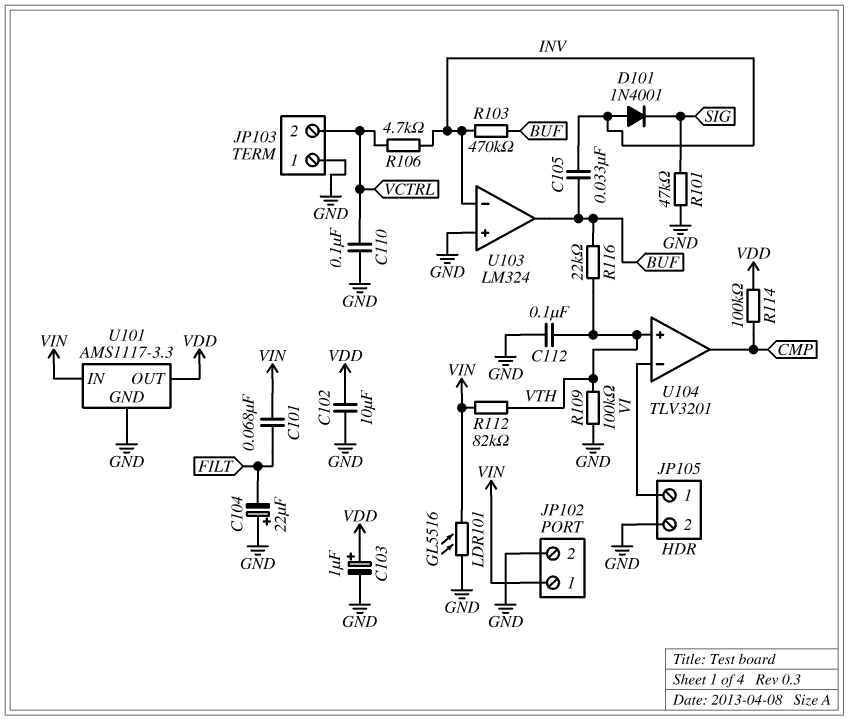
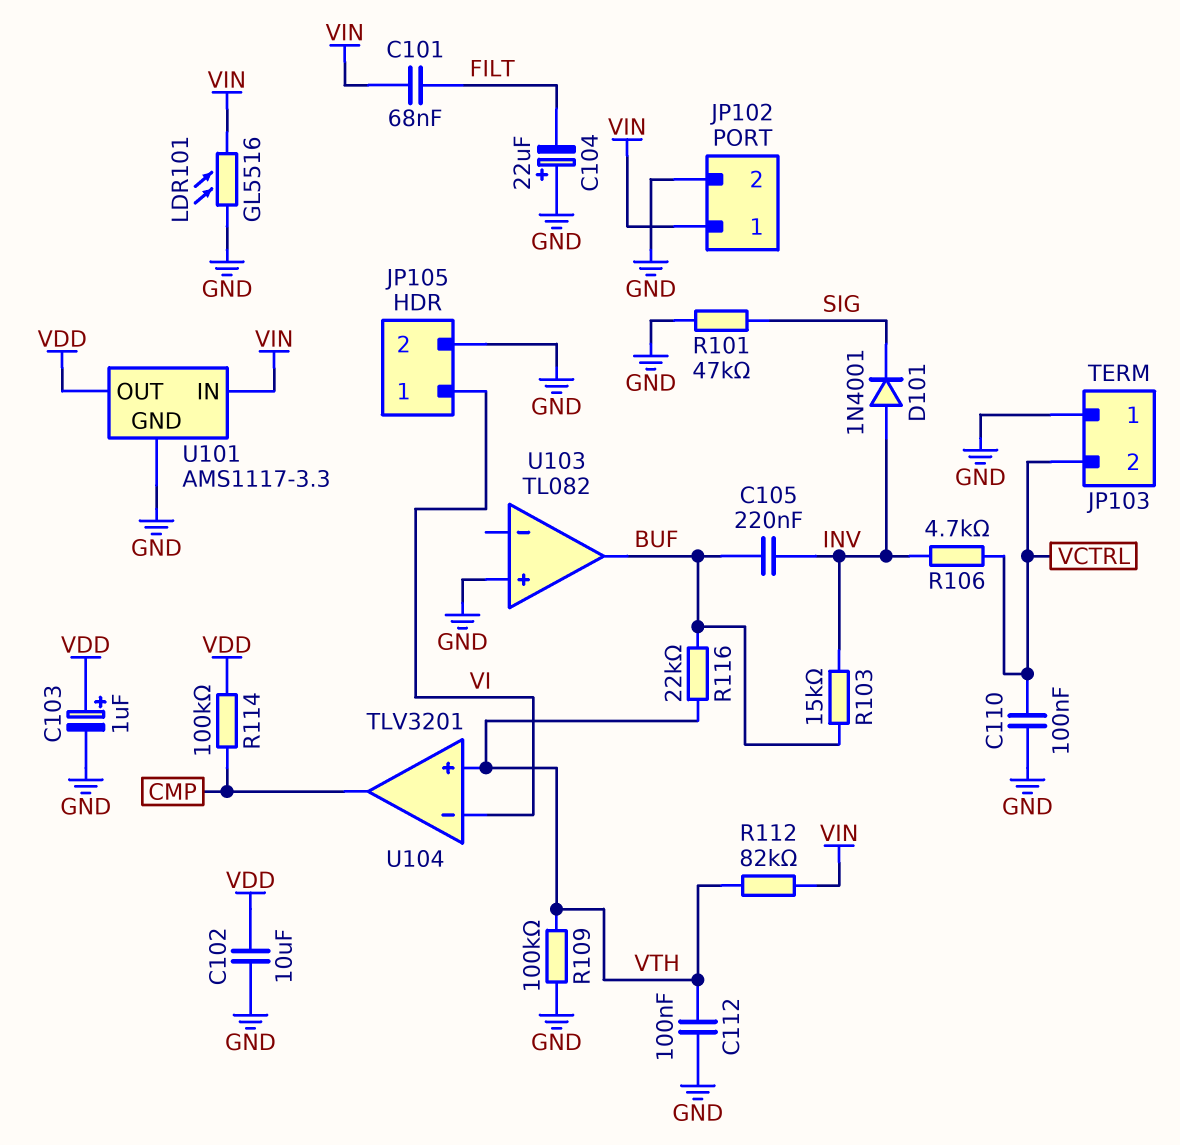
C105: 33nF (BUF, INV) -> 220nF (BUF, INV)
R103: 470k (BUF, INV) -> 15k (BUF, INV)
U103: LM324 -> TL082
U103 pin in-: INV -> none

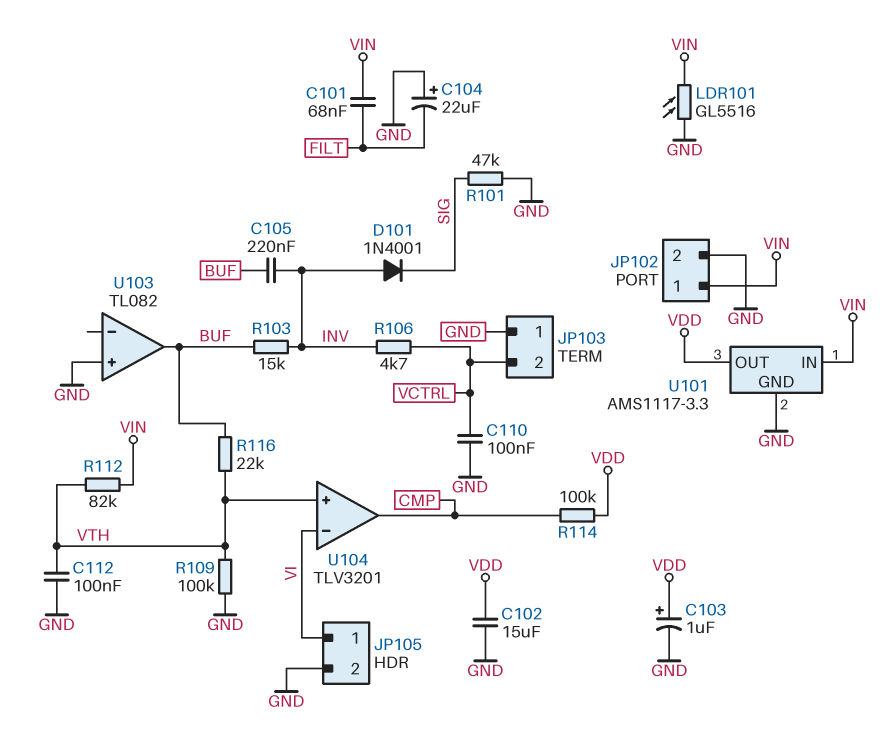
C102: 10uF (GND, VDD) -> 15uF (GND, VDD)

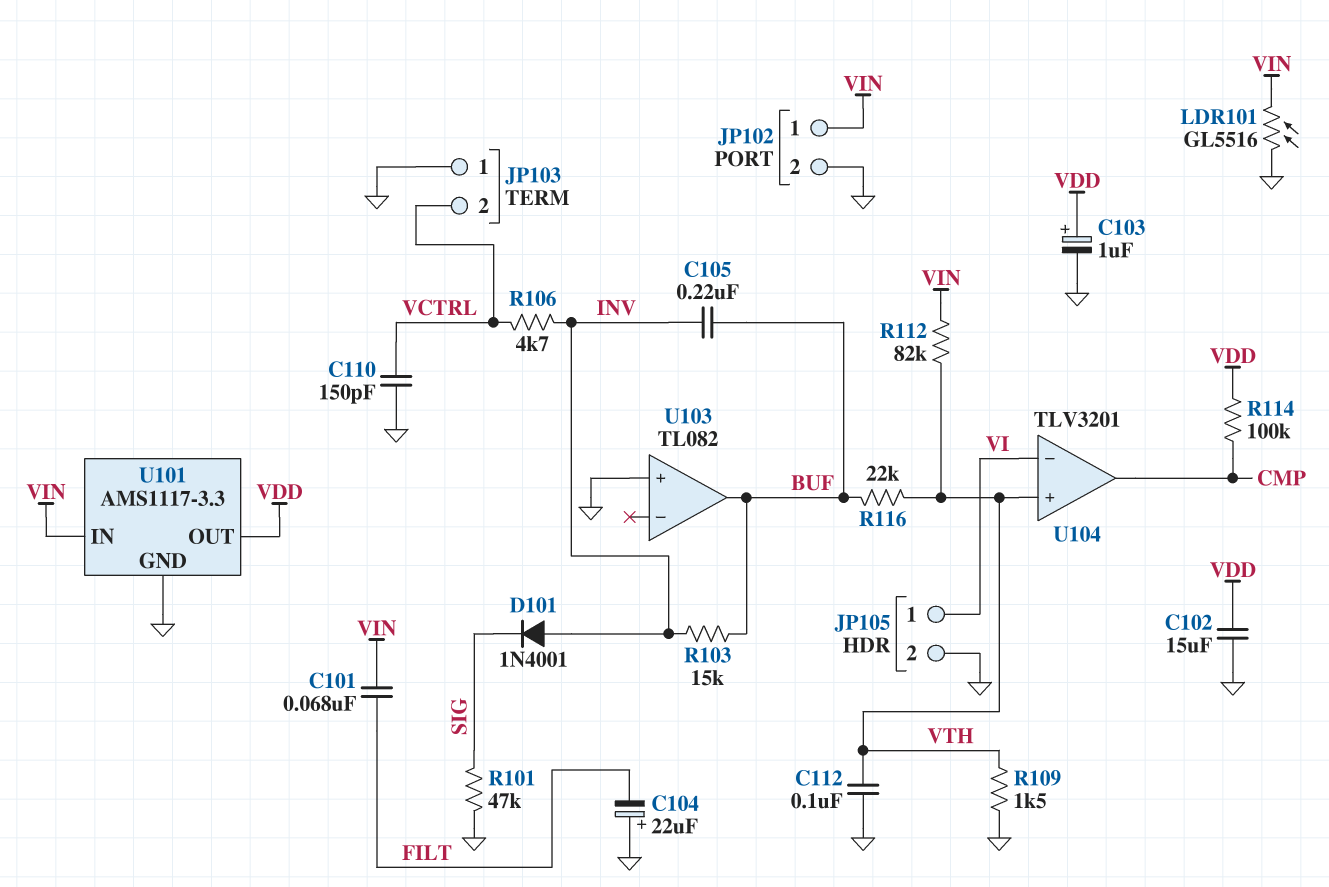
C110: 100nF (GND, VCTRL) -> 150pF (GND, VCTRL)
R109: 100k (GND, VTH) -> 1.5k (GND, VTH)

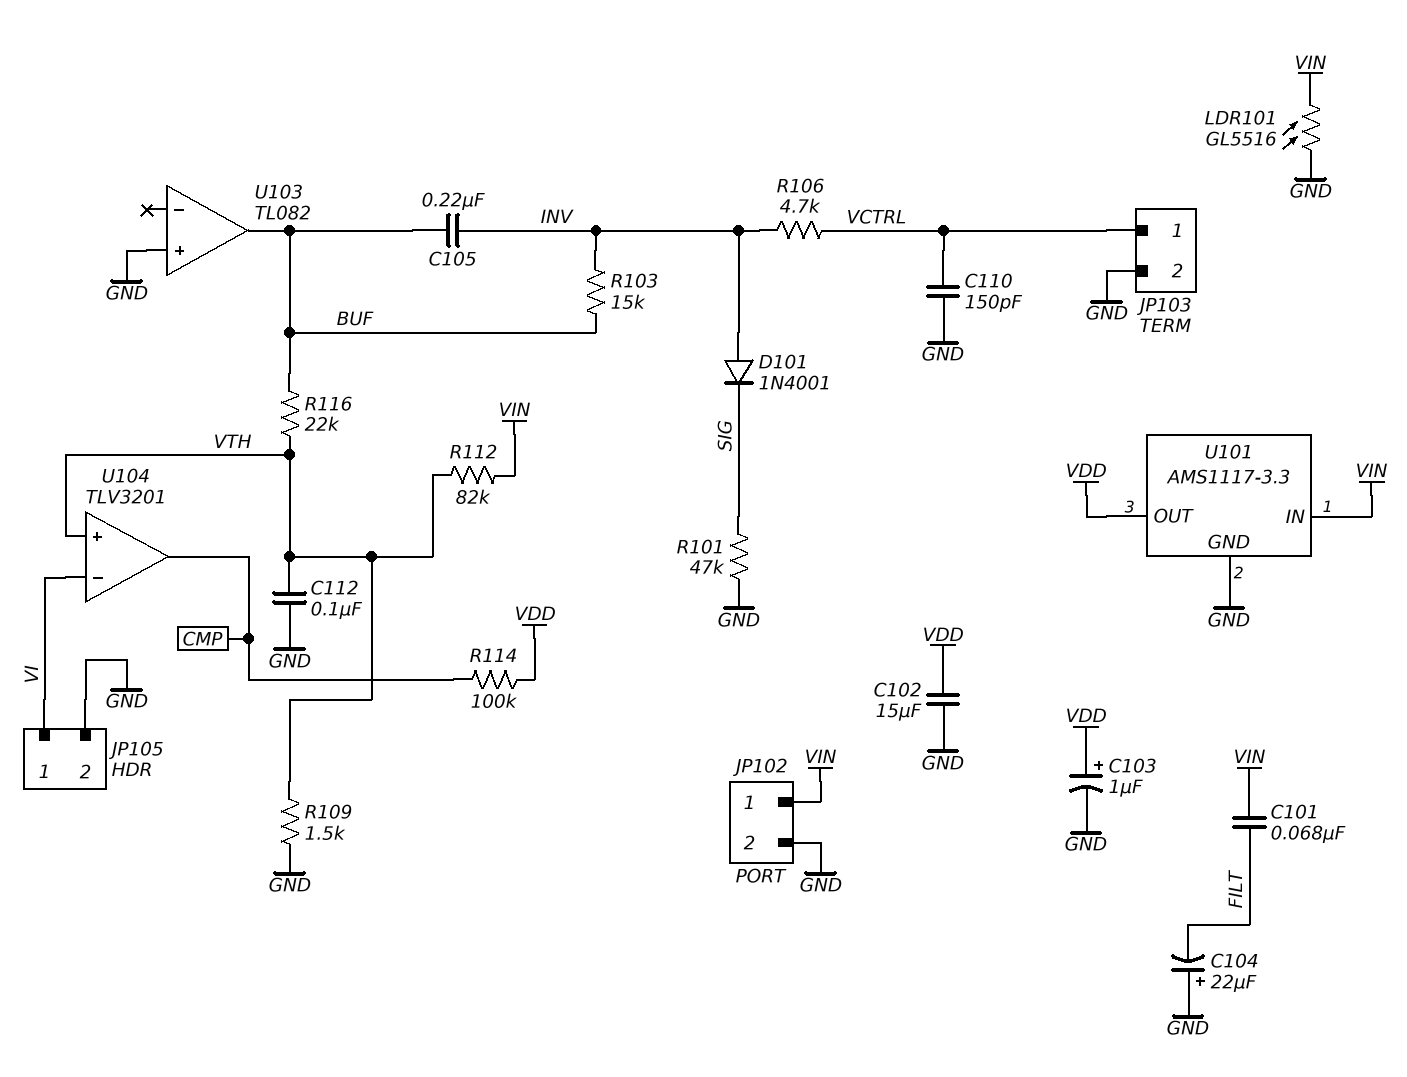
JP103 pin 1: GND -> VCTRL
JP103 pin 2: VCTRL -> GND

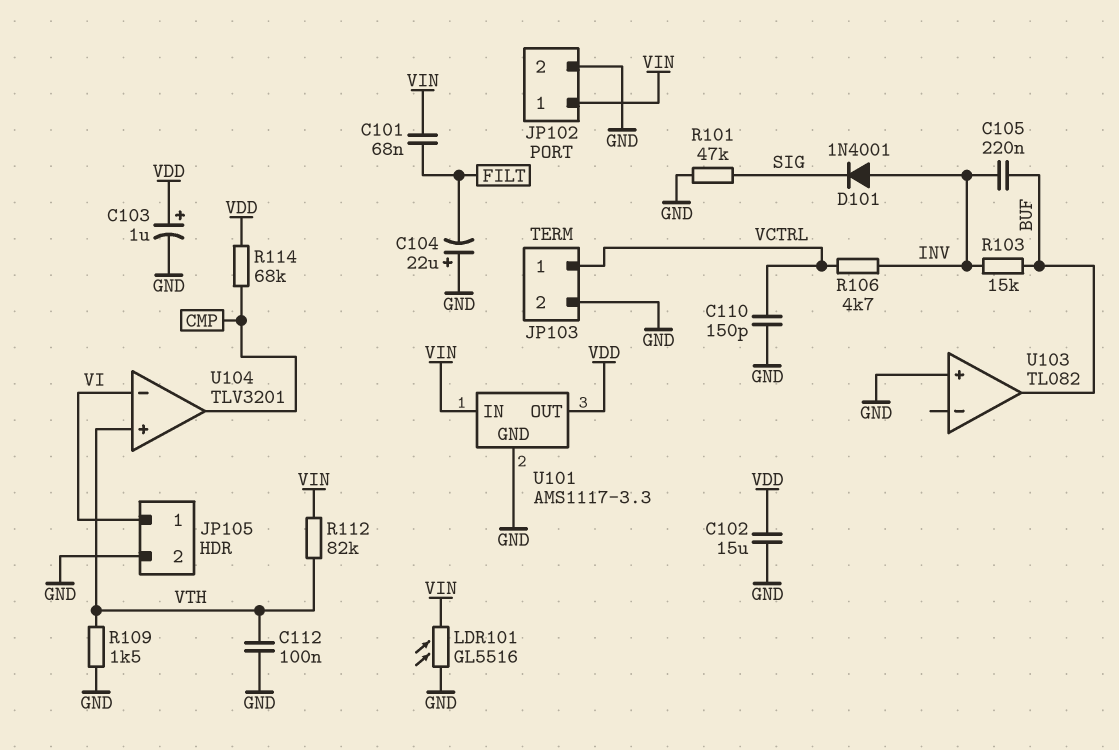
R114: 100k (CMP, VDD) -> 68k (CMP, VDD)
R116: 22k (BUF, VTH) -> none

